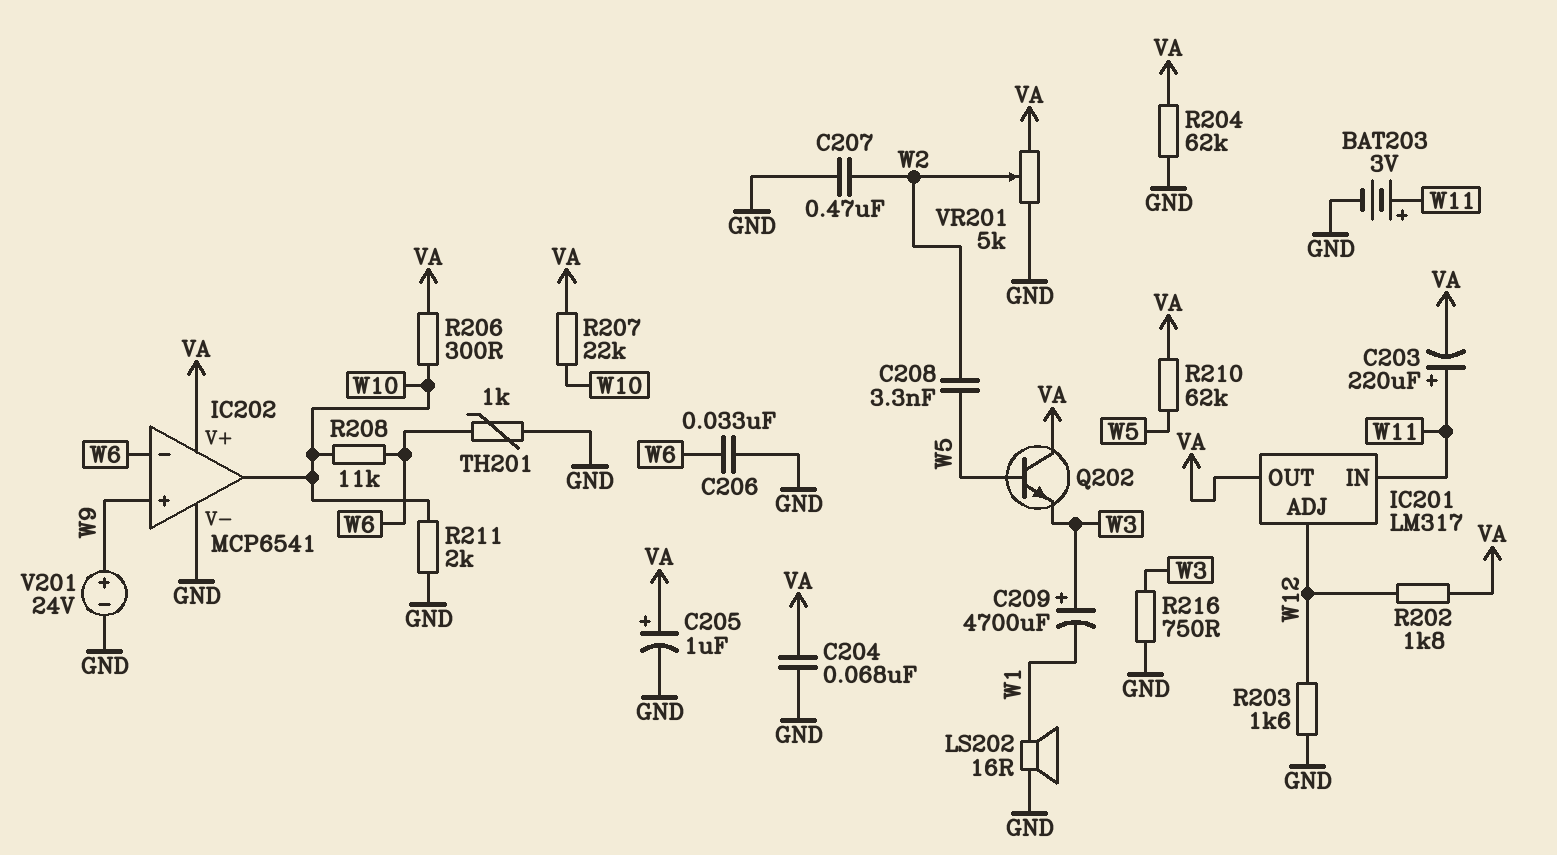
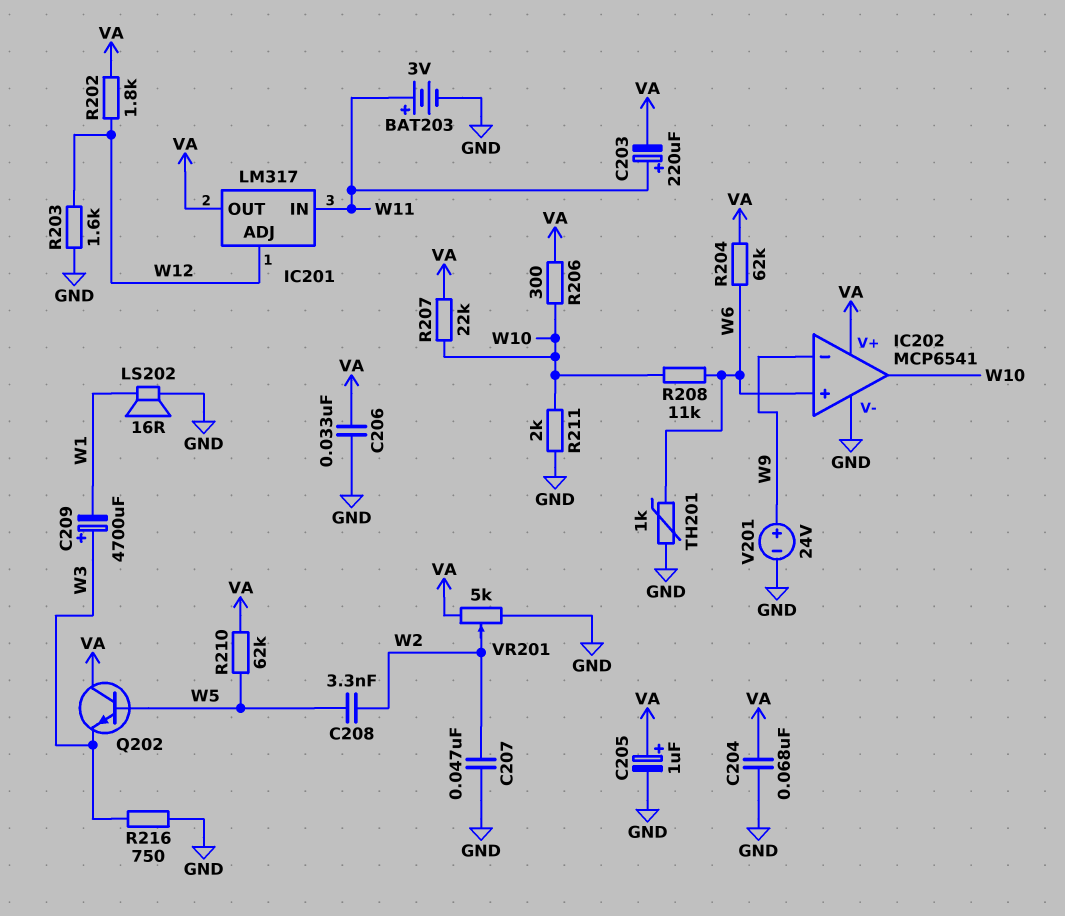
C206: 33nF (GND, W6) -> 33nF (GND, VA)
C207: 470nF (GND, W2) -> 47nF (GND, W2)
IC202 pin in+: W9 -> W6
IC202 pin in-: W6 -> W9
R204: 62k (GND, VA) -> 62k (VA, W6)

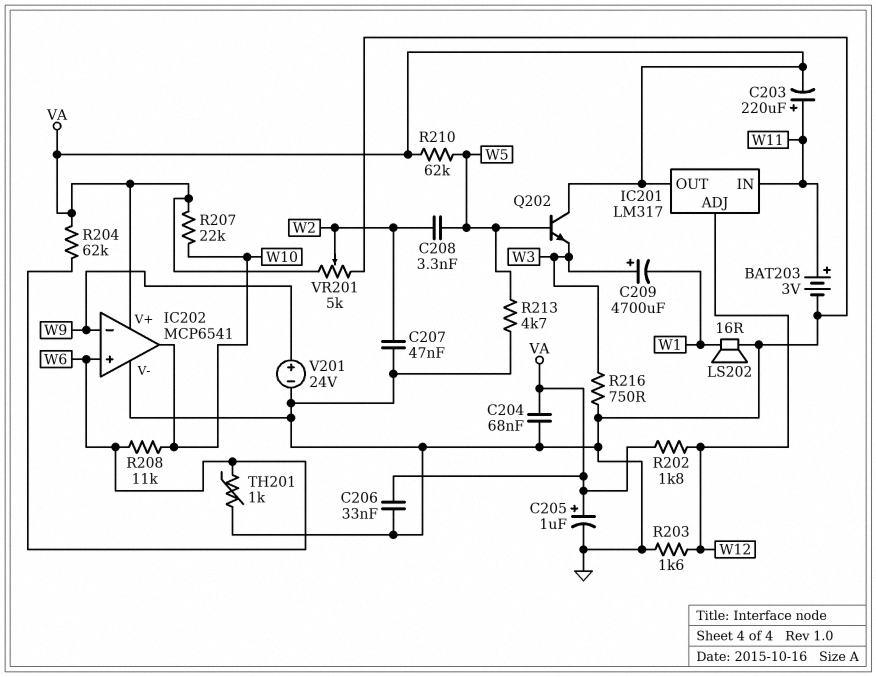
R206: 300 (VA, W10) -> none
R211: 2k (GND, W10) -> none
R213: none -> 4.7k (GND, W5)

